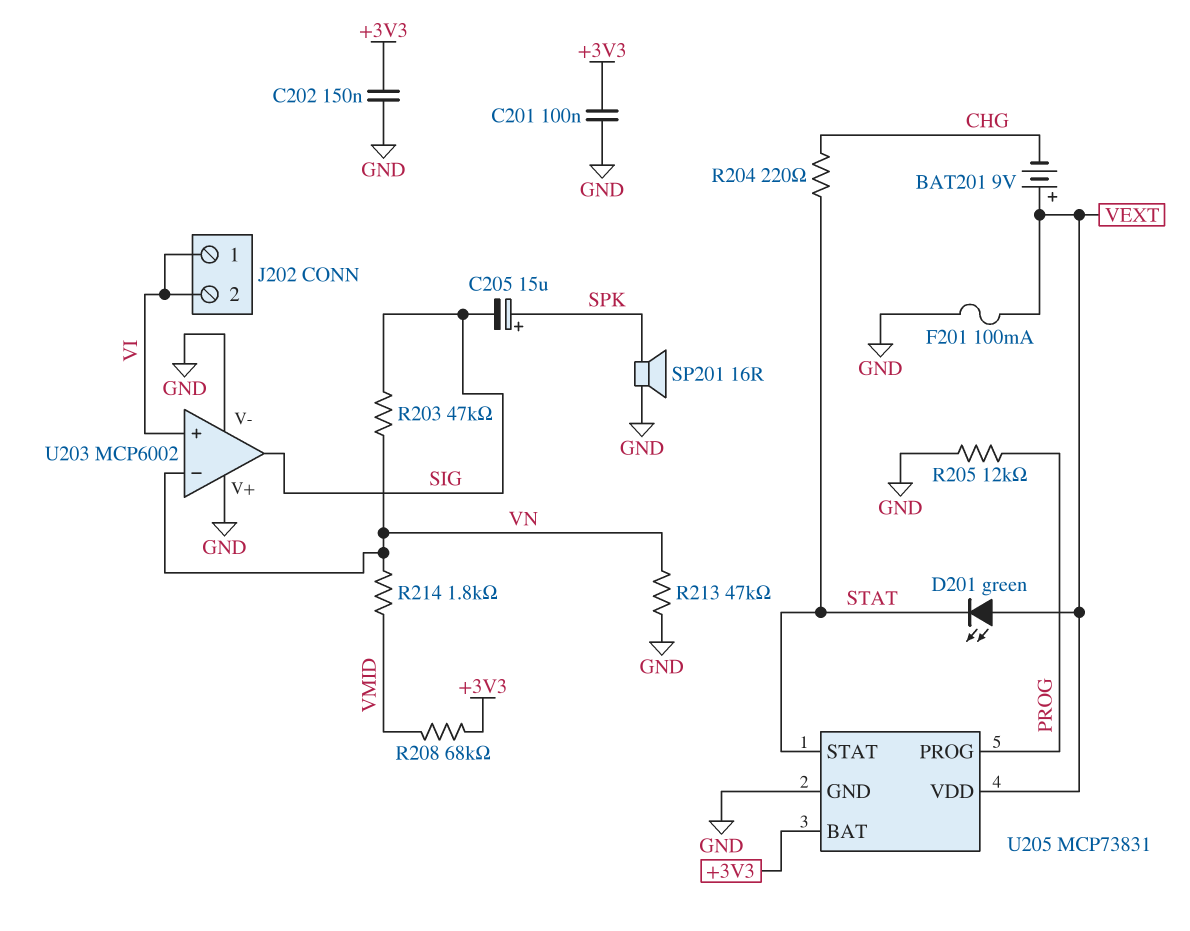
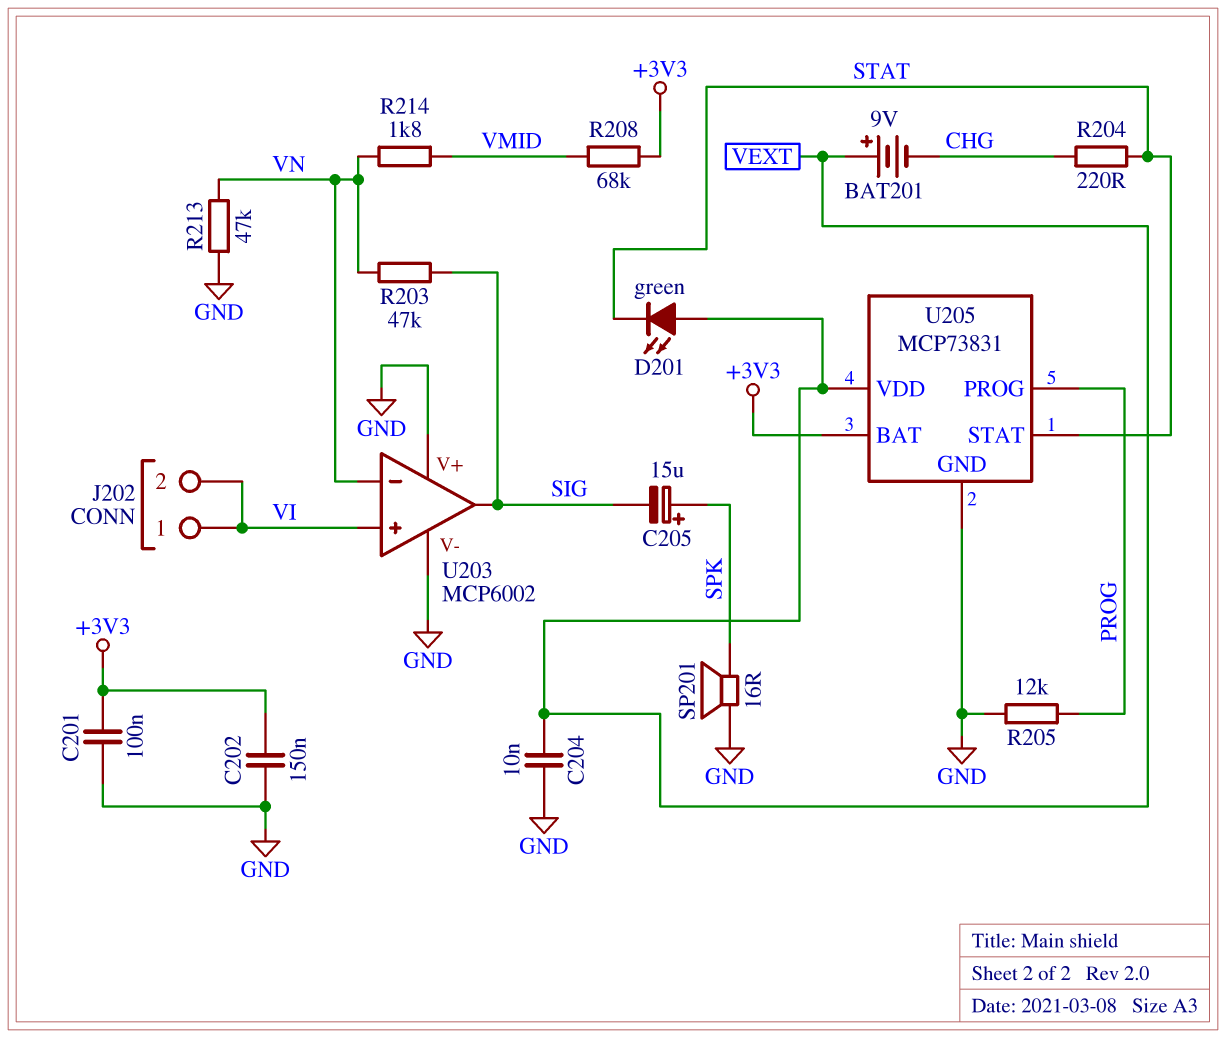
C204: none -> 10nF (GND, VEXT)
F201: 100mA (GND, VEXT) -> none

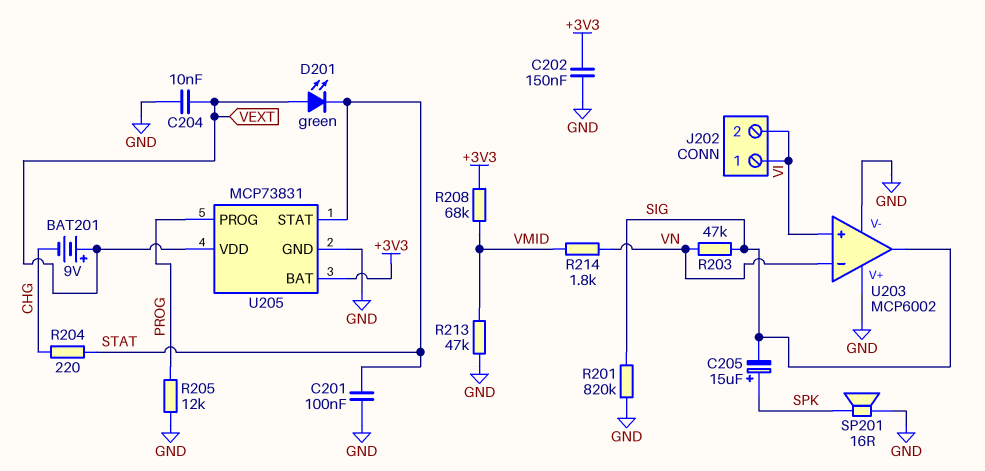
C201: 100nF (+3V3, GND) -> 100nF (GND, STAT)
R201: none -> 820k (GND, SIG)
R213: 47k (GND, VN) -> 47k (GND, VMID)

